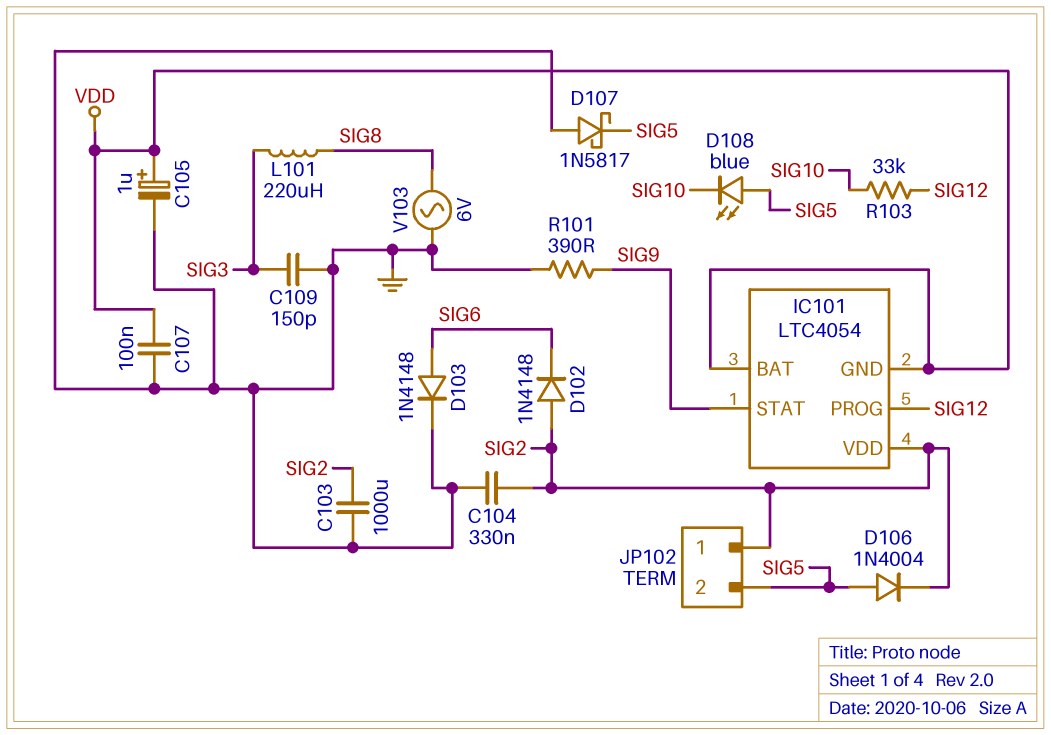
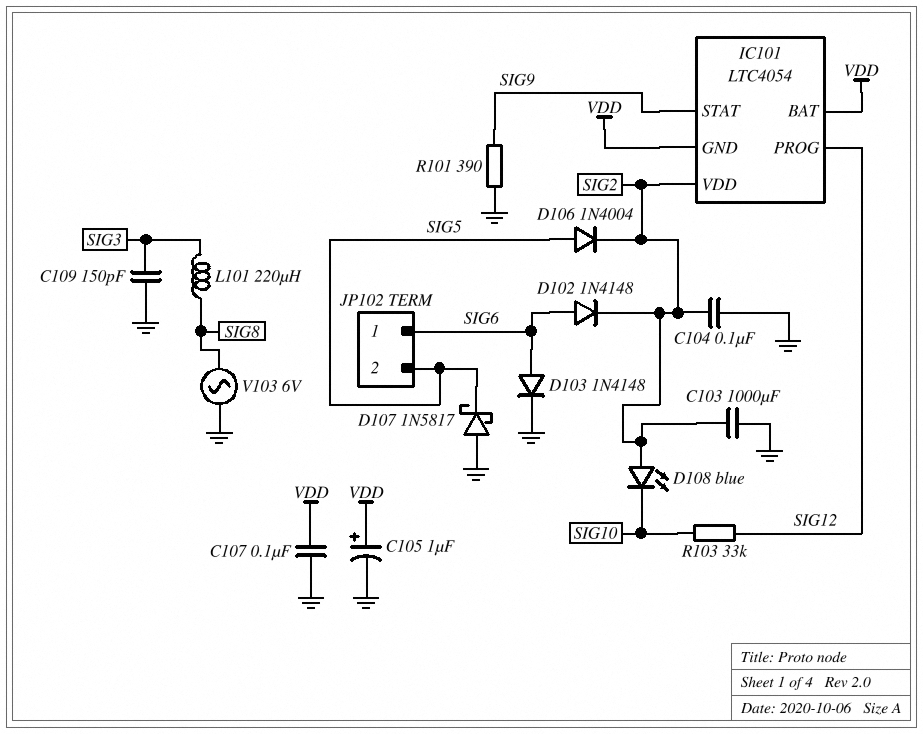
C104: 330nF (GND, SIG2) -> 100nF (GND, SIG2)
D102: diode 1N4148 (A SIG2, K SIG6) -> diode 1N4148 (A SIG6, K SIG2)
D108: LED blue (A SIG5, K SIG10) -> LED blue (A SIG2, K SIG10)
JP102 pin 1: SIG2 -> SIG6

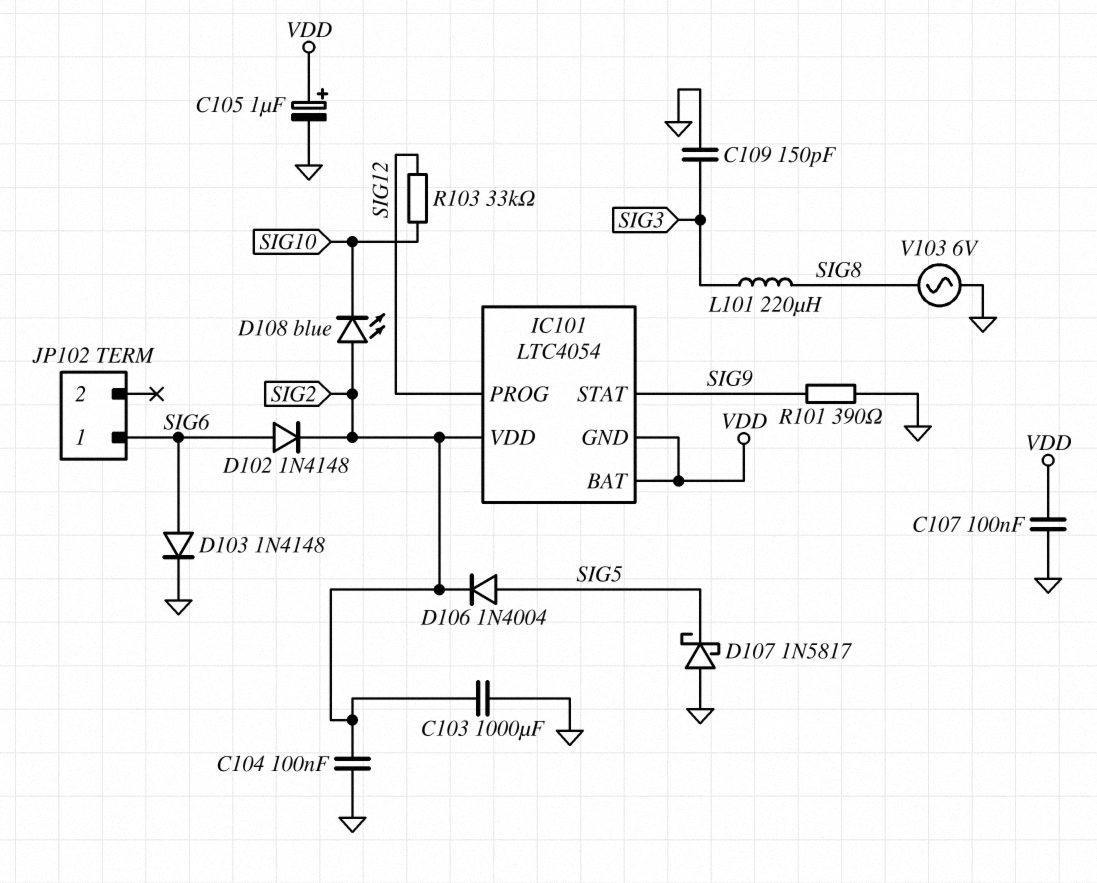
JP102 pin 2: SIG5 -> none

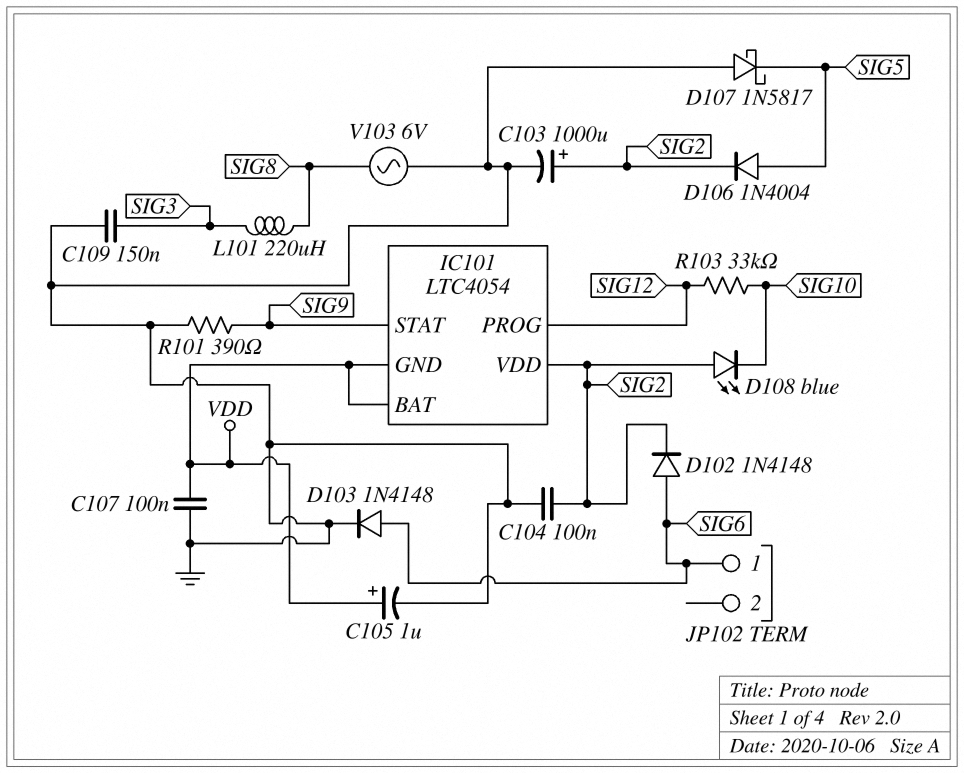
C103: 1000uF (GND, SIG2) -> 1000uF (plus SIG2, minus GND)
C109: 150pF (GND, SIG3) -> 150nF (GND, SIG3)

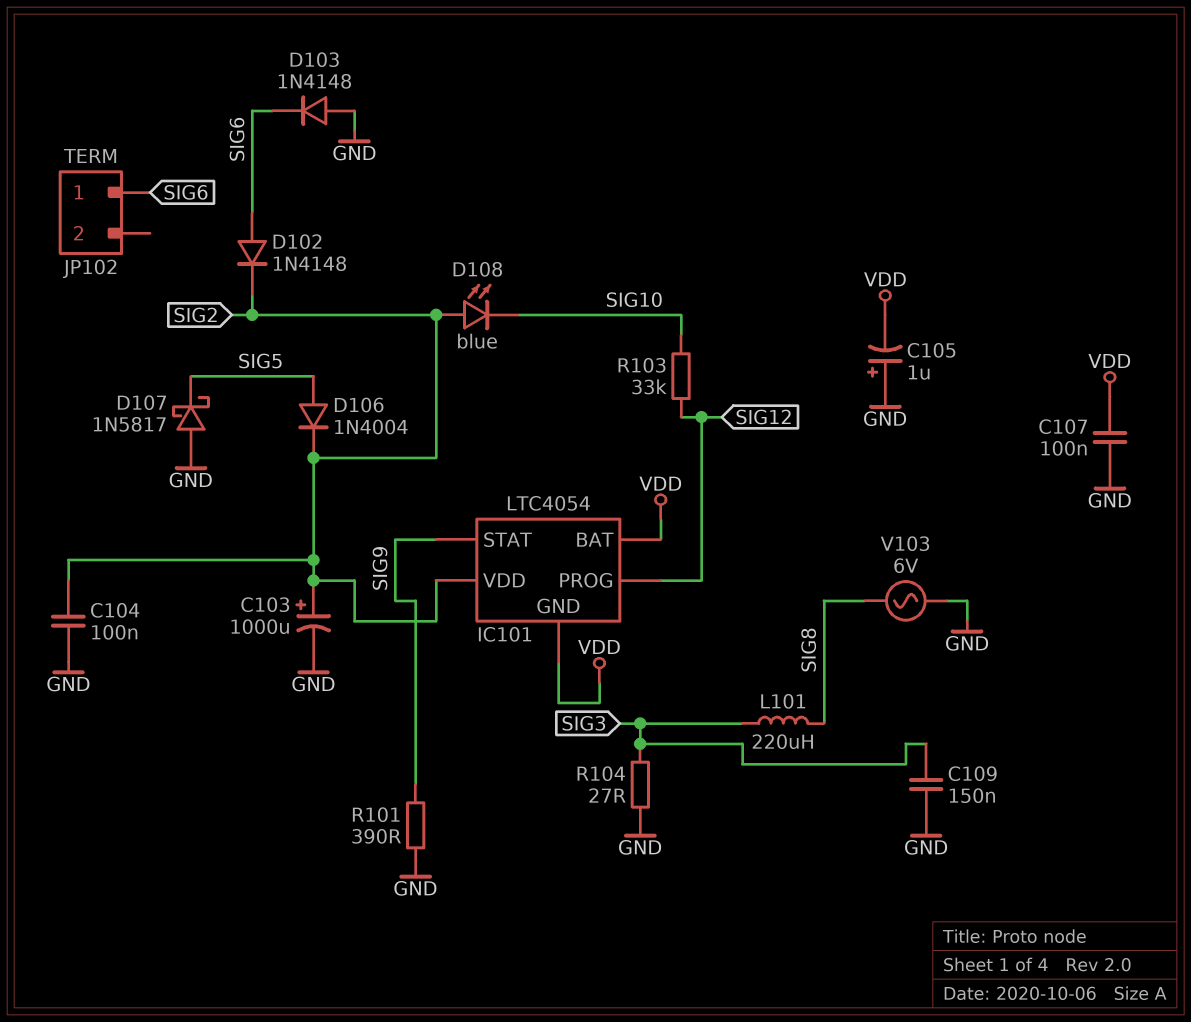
C105: 1uF (plus VDD, minus GND) -> 1uF (plus GND, minus VDD)
D103: diode 1N4148 (A SIG6, K GND) -> diode 1N4148 (A GND, K SIG6)
R104: none -> 27 (GND, SIG3)

